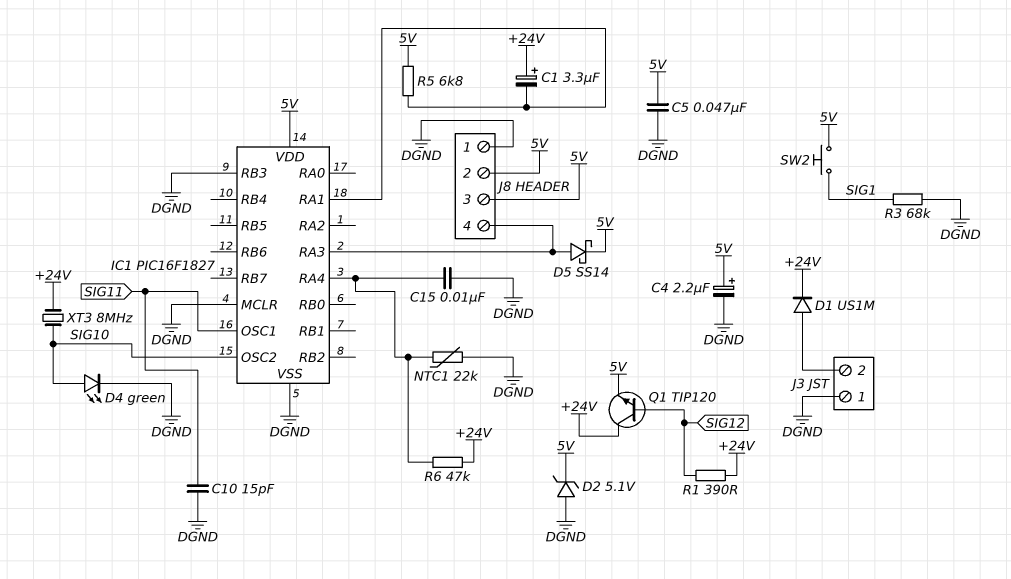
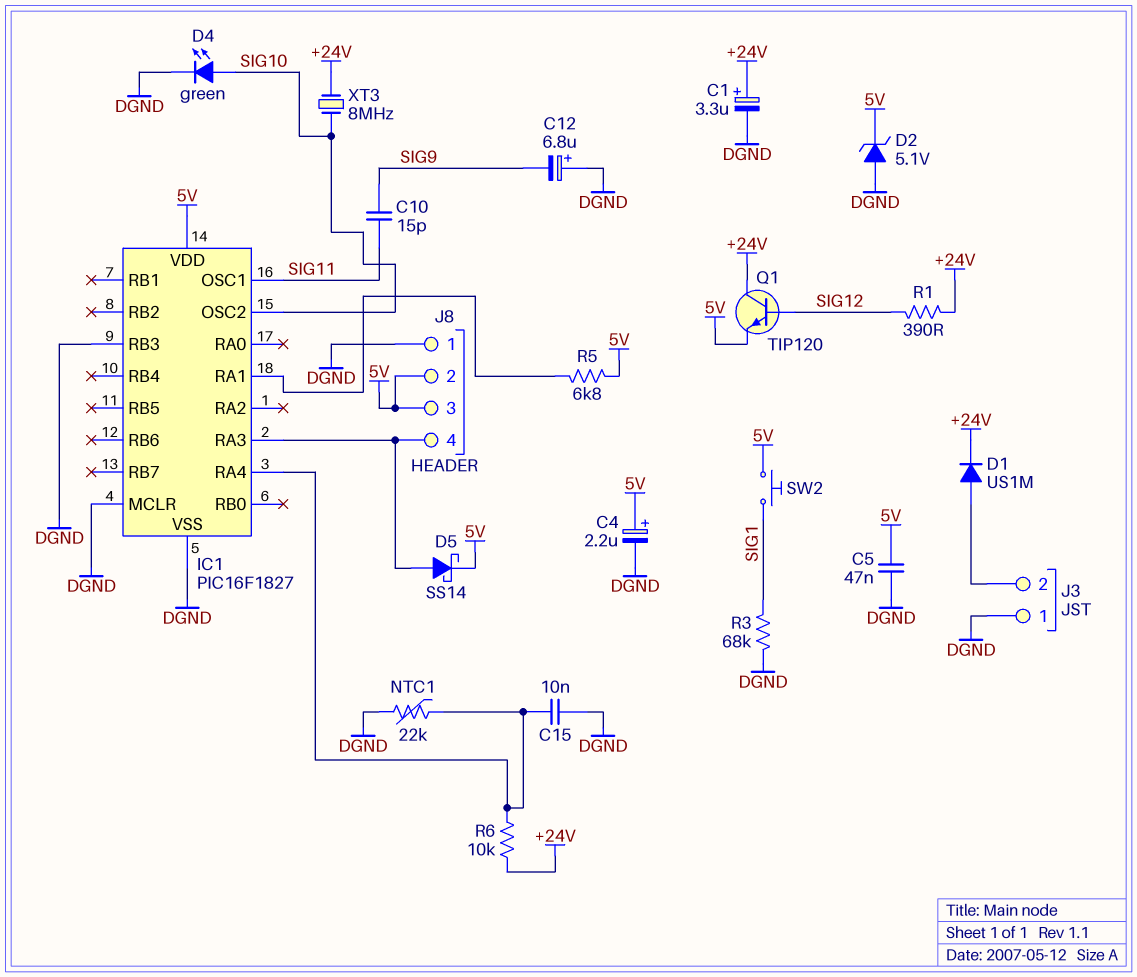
C1: 3.3uF (plus +24V, minus IC1/RA1) -> 3.3uF (plus +24V, minus DGND)
C10: 15pF (DGND, SIG11) -> 15pF (SIG9, SIG11)
C12: none -> 6.8uF (plus DGND, minus SIG9)
R6: 47k (+24V, IC1/RA4) -> 10k (+24V, IC1/RA4)

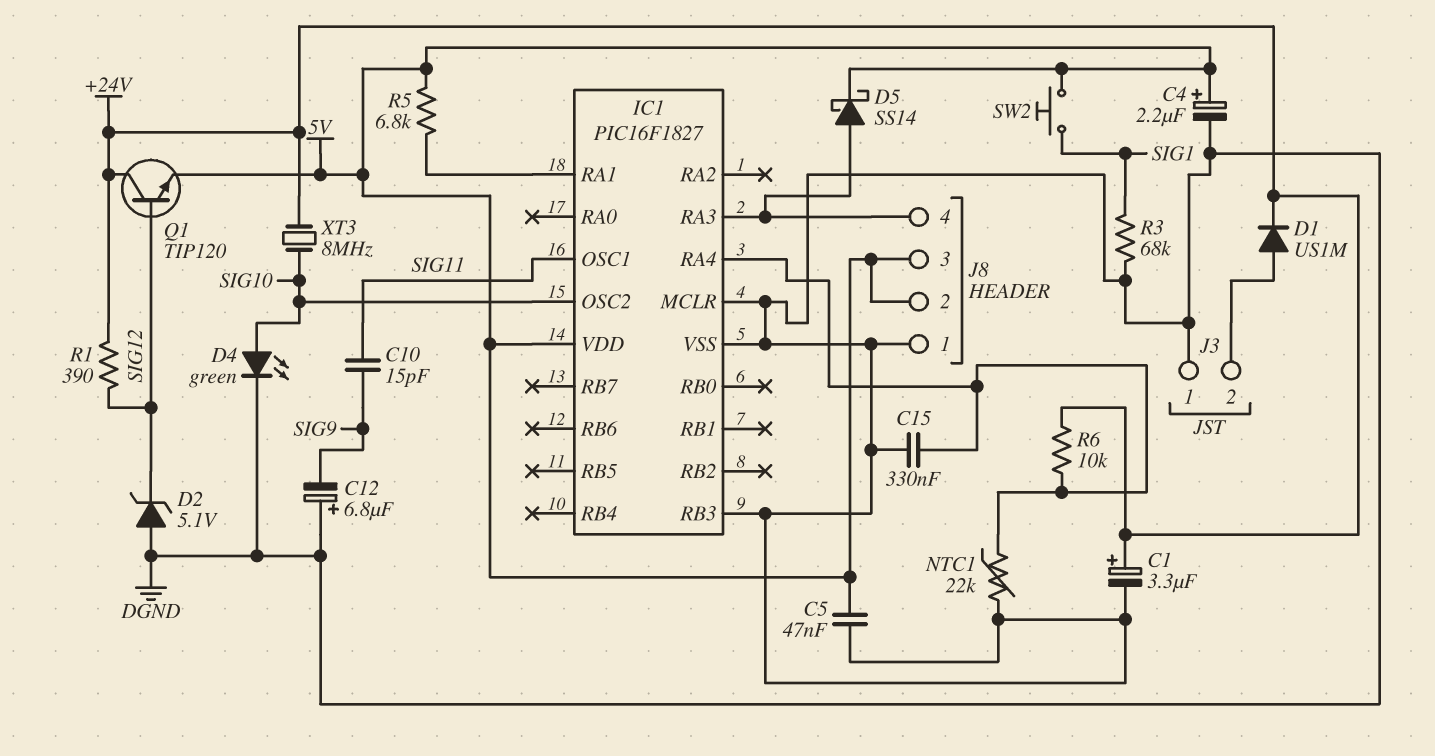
C15: 10nF (DGND, IC1/RA4) -> 330nF (DGND, IC1/RA4)
D2: zener 5.1V (A DGND, K 5V) -> zener 5.1V (A DGND, K SIG12)

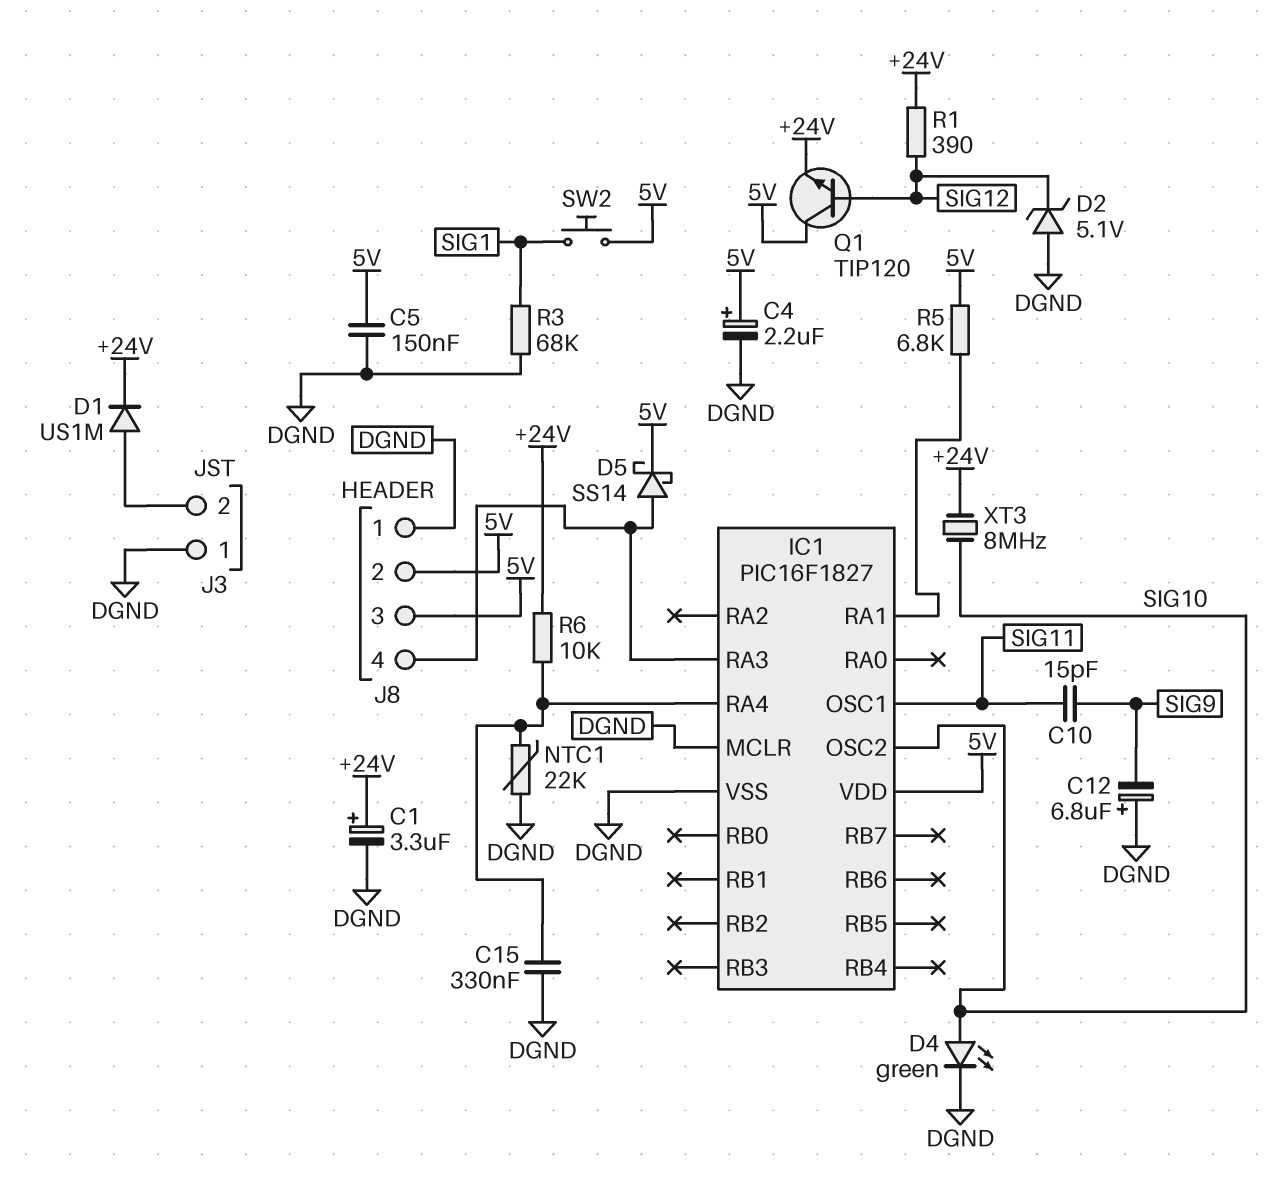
C5: 47nF (5V, DGND) -> 150nF (5V, DGND)
IC1 pin RB3: DGND -> none
Q1: NPN TIP120 (B SIG12, C +24V, E 5V) -> NPN TIP120 (B SIG12, C 5V, E +24V)

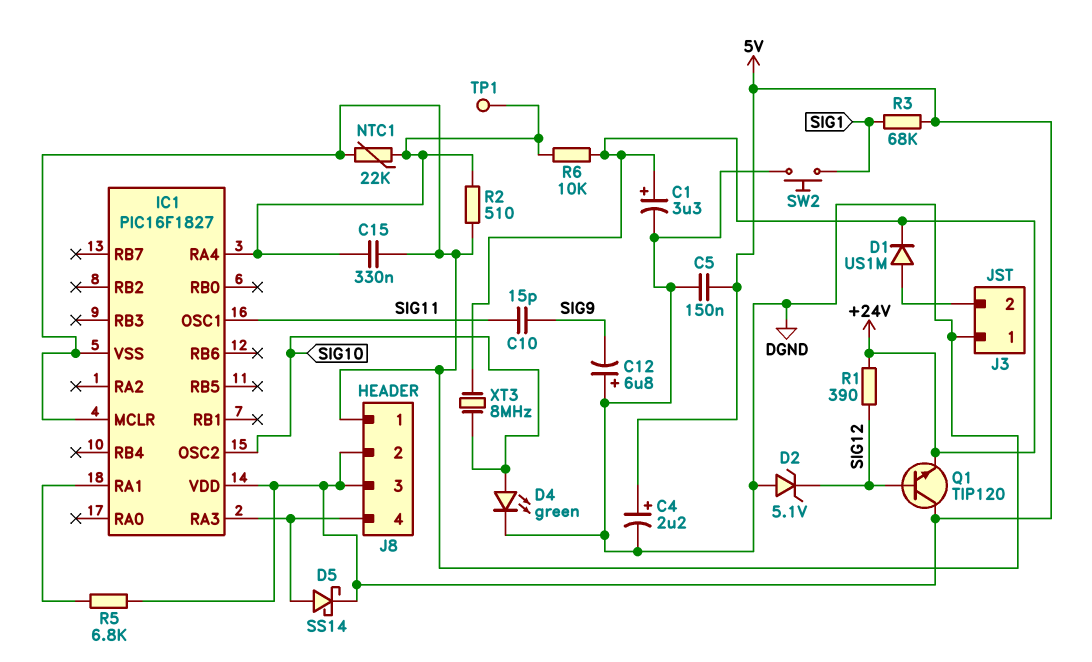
R2: none -> 510 (DGND, IC1/RA4)
R3: 68k (DGND, SIG1) -> 68k (5V, SIG1)
SW2: button (5V, SIG1) -> button (DGND, SIG1)
TP1: none -> test point (IC1/RA4)

